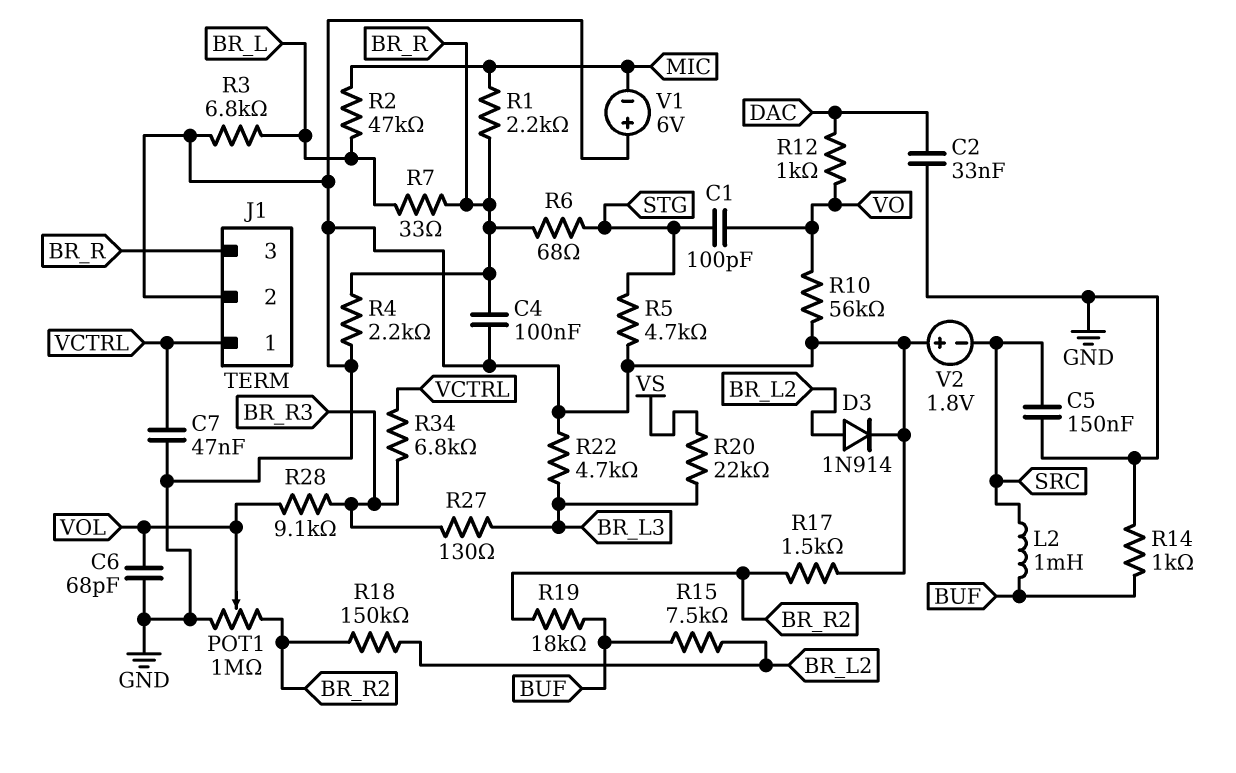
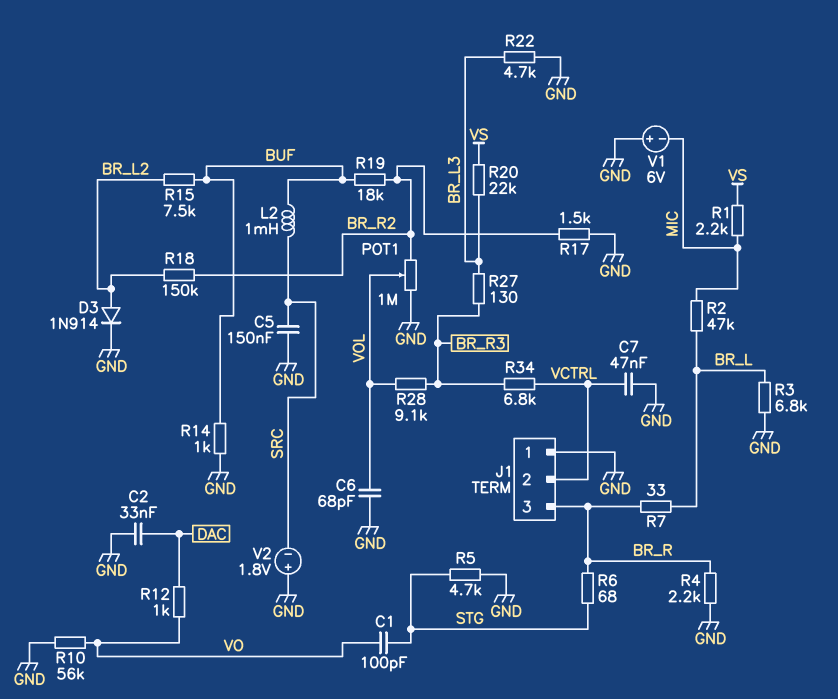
C4: 100nF (BR_R, GND) -> none
J1 pin 1: VCTRL -> GND
J1 pin 2: GND -> VCTRL
R1: 2.2k (BR_R, MIC) -> 2.2k (MIC, VS)

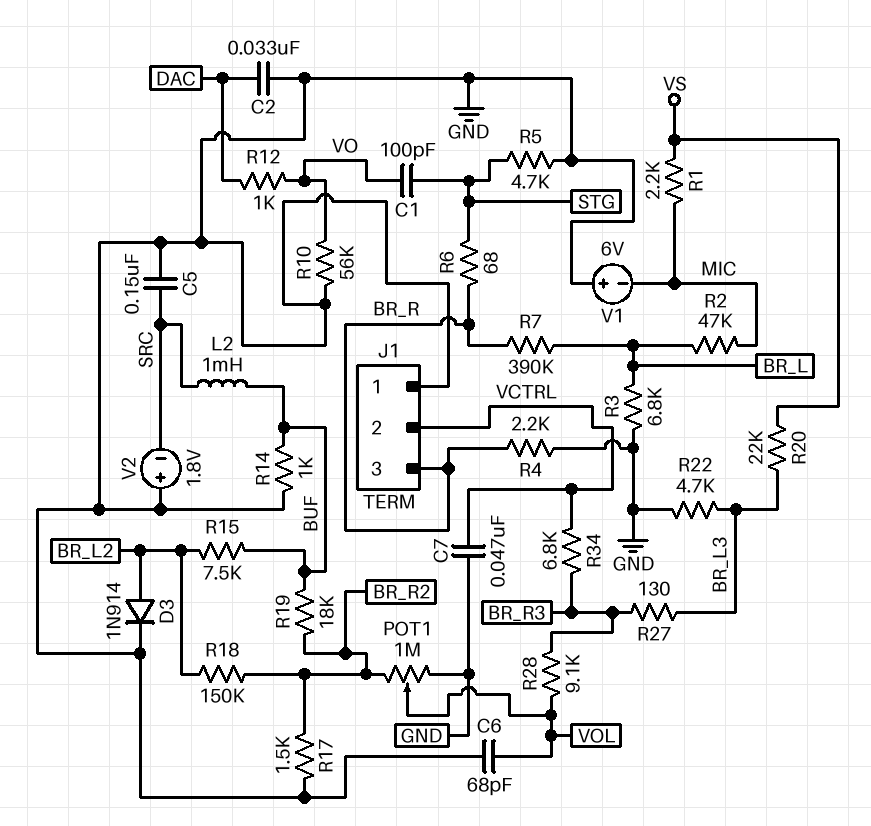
R7: 33 (BR_L, BR_R) -> 390k (BR_L, BR_R)

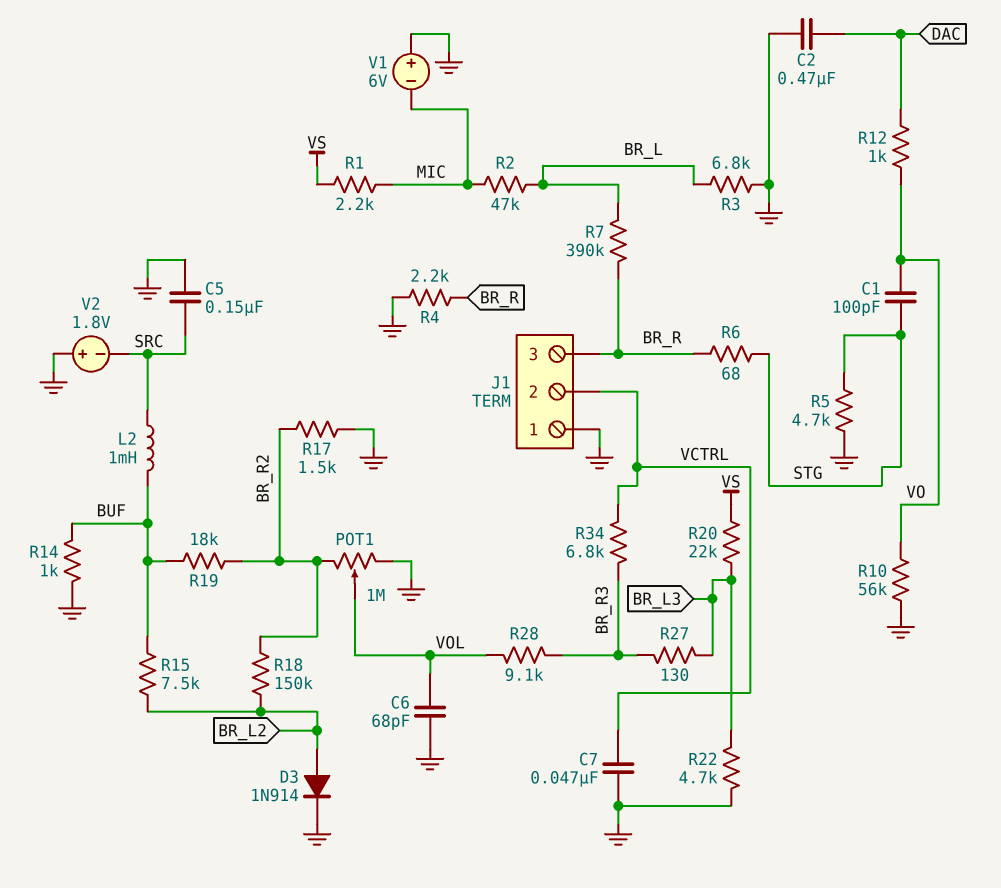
C2: 33nF (DAC, GND) -> 470nF (DAC, GND)

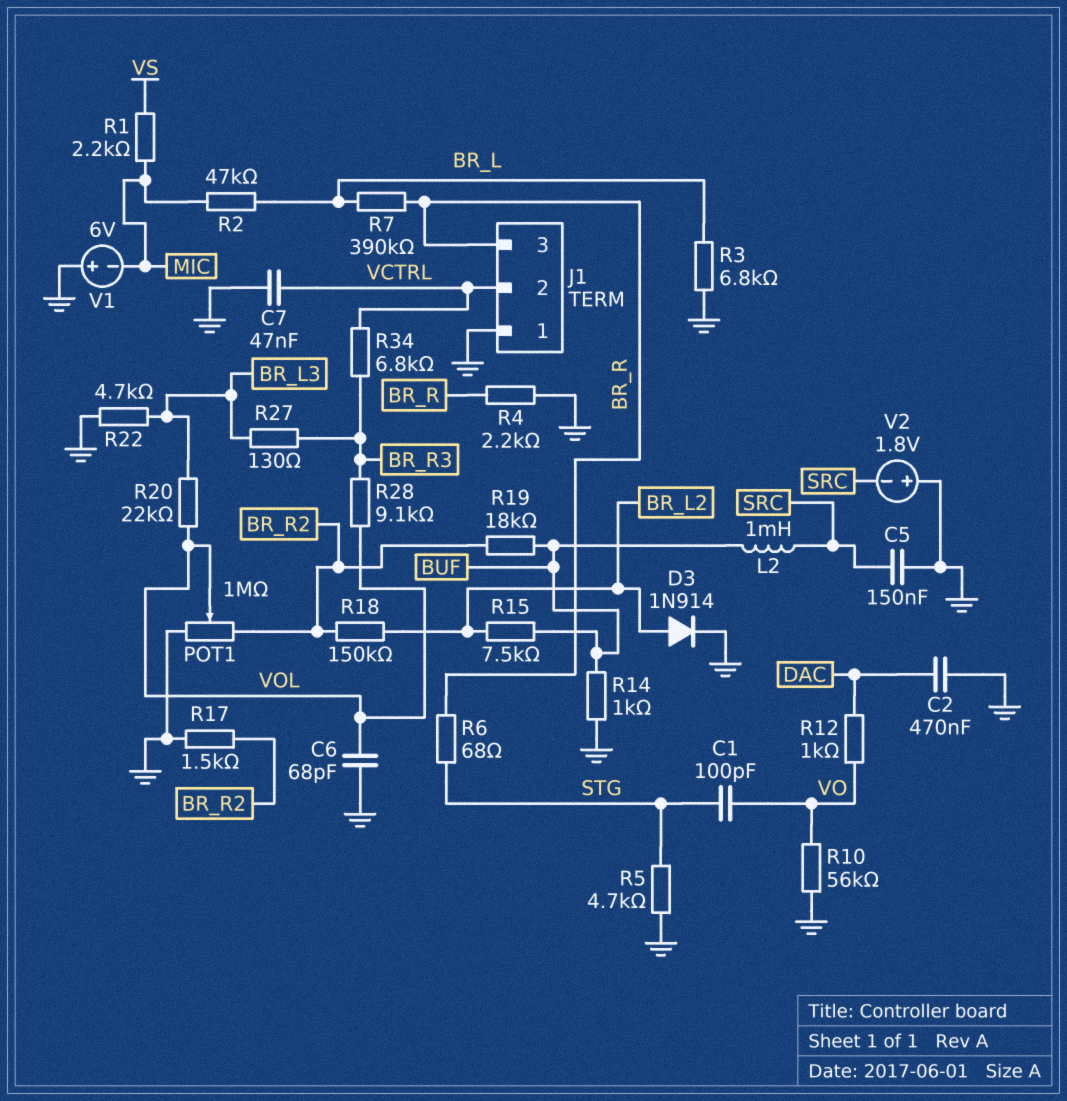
R20: 22k (BR_L3, VS) -> 22k (BR_L3, VOL)

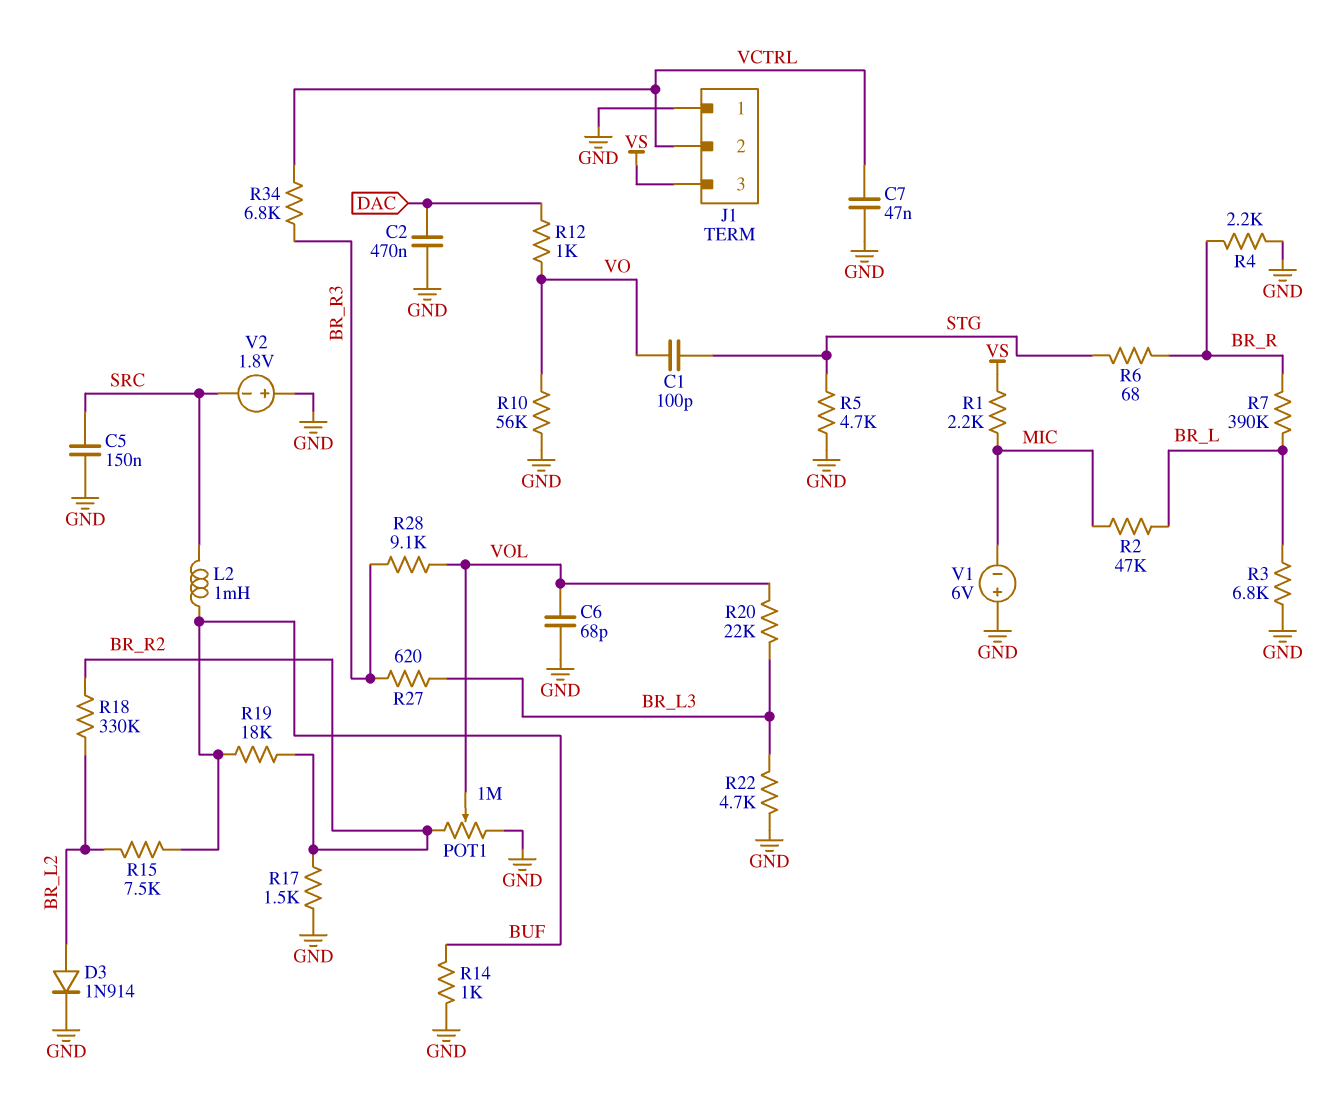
J1 pin 3: BR_R -> VS
R18: 150k (BR_L2, BR_R2) -> 330k (BR_L2, BR_R2)
R27: 130 (BR_L3, BR_R3) -> 620 (BR_L3, BR_R3)

